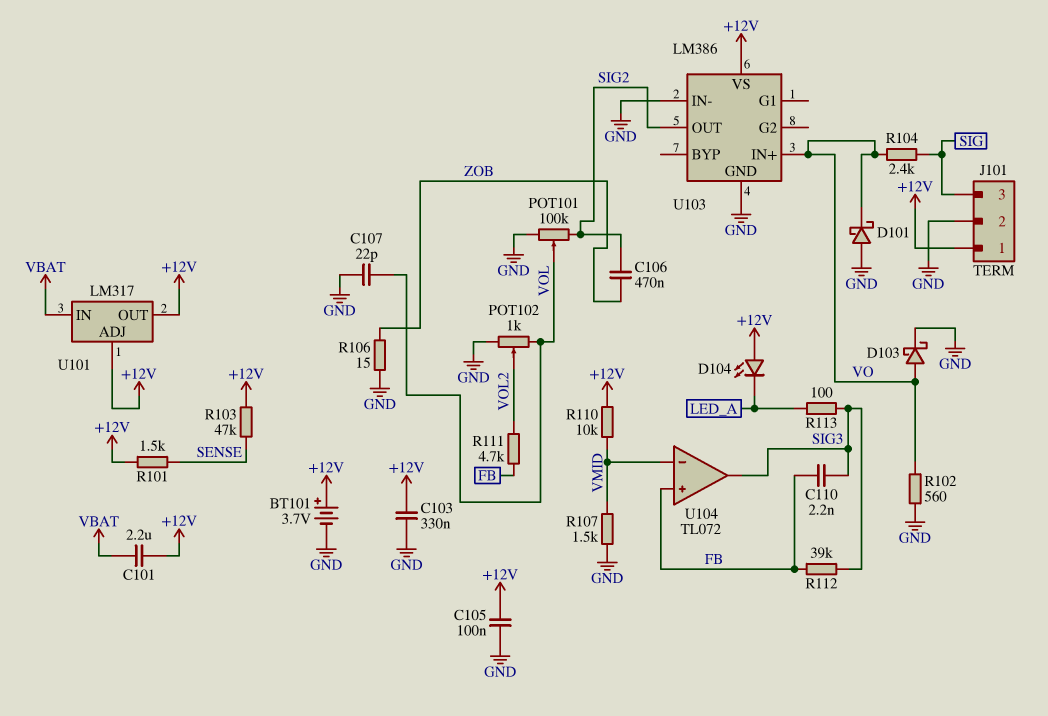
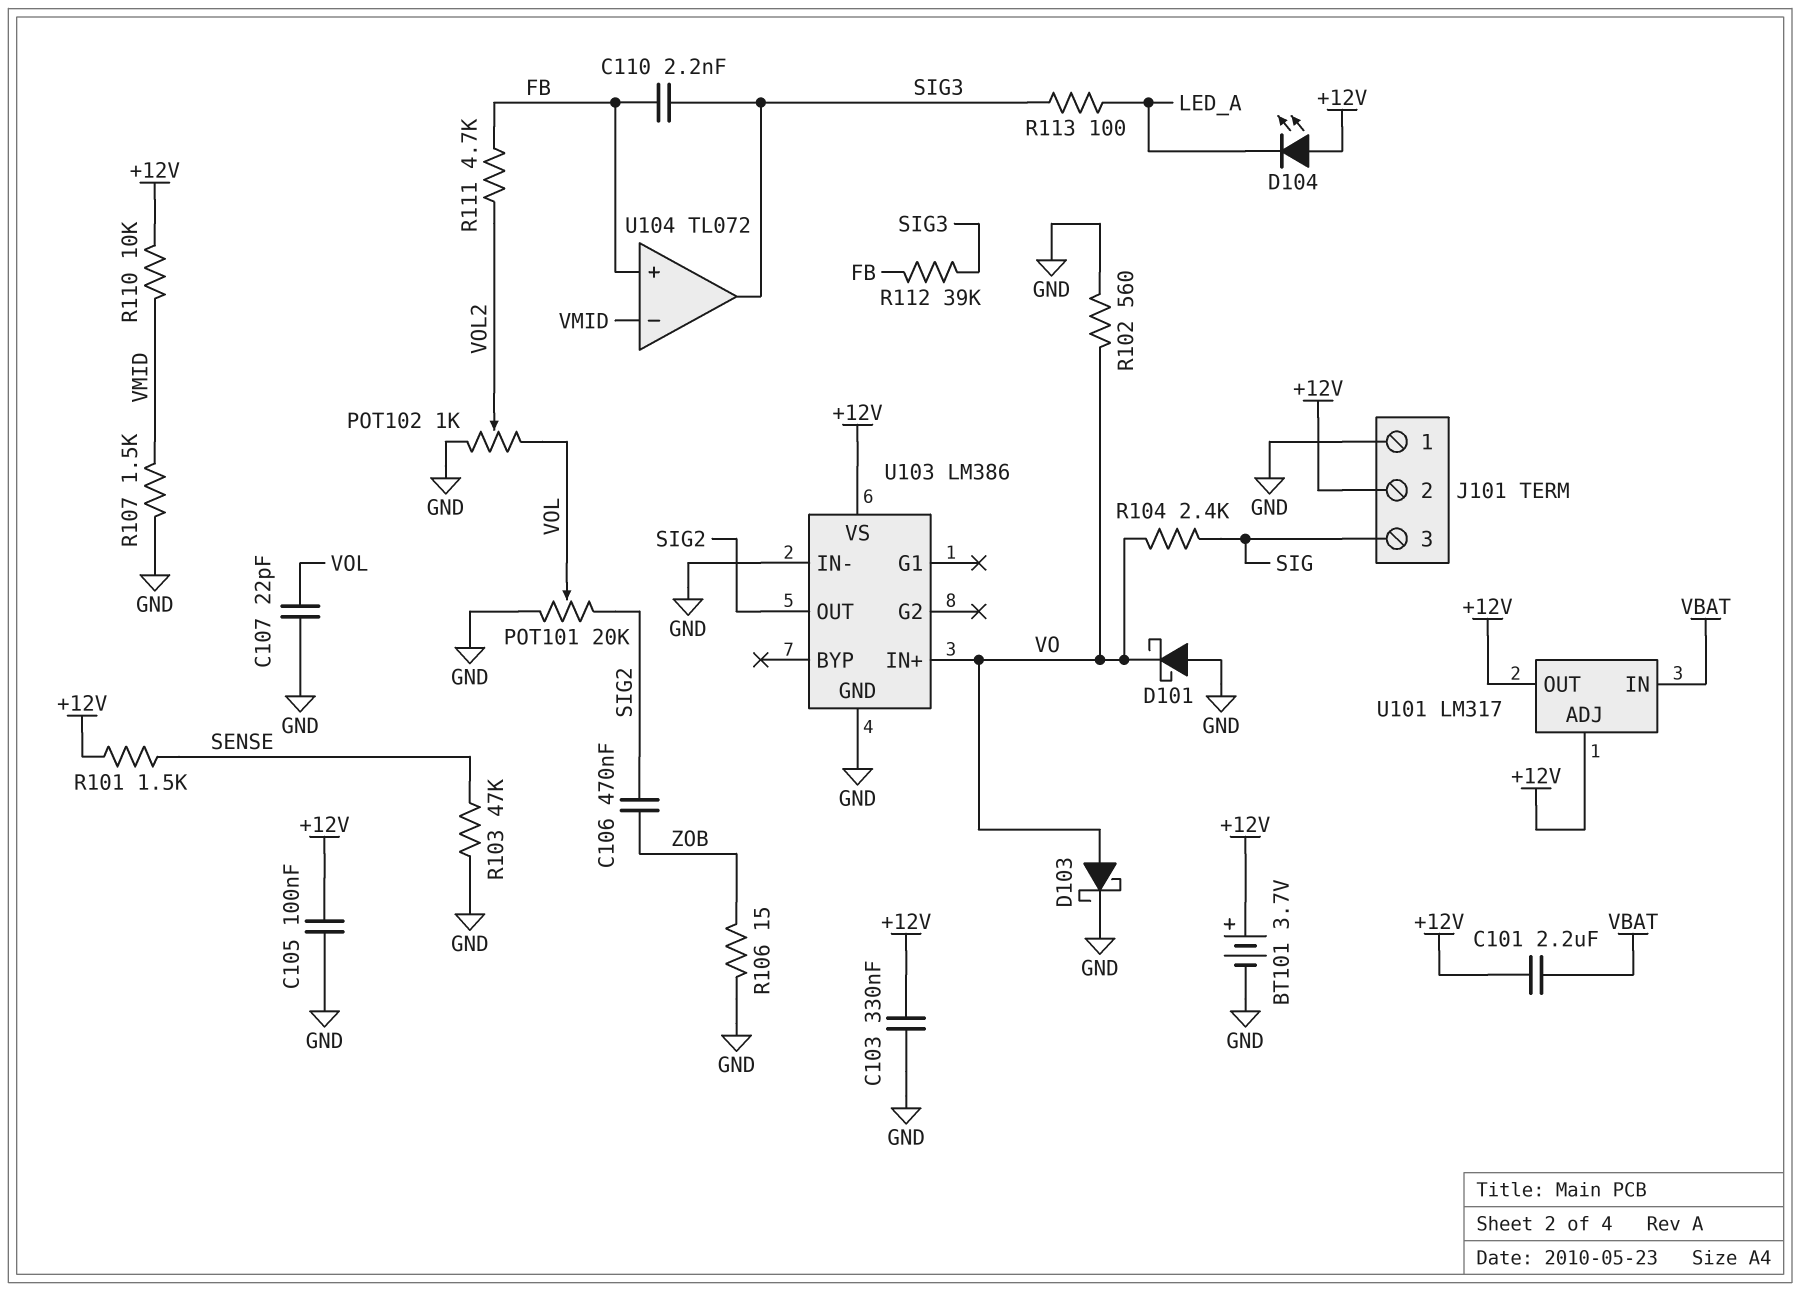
J101 pin 1: +12V -> GND
J101 pin 2: GND -> +12V
POT101: 100k (GND, SIG2, wiper VOL) -> 20k (GND, SIG2, wiper VOL)
R103: 47k (+12V, SENSE) -> 47k (GND, SENSE)

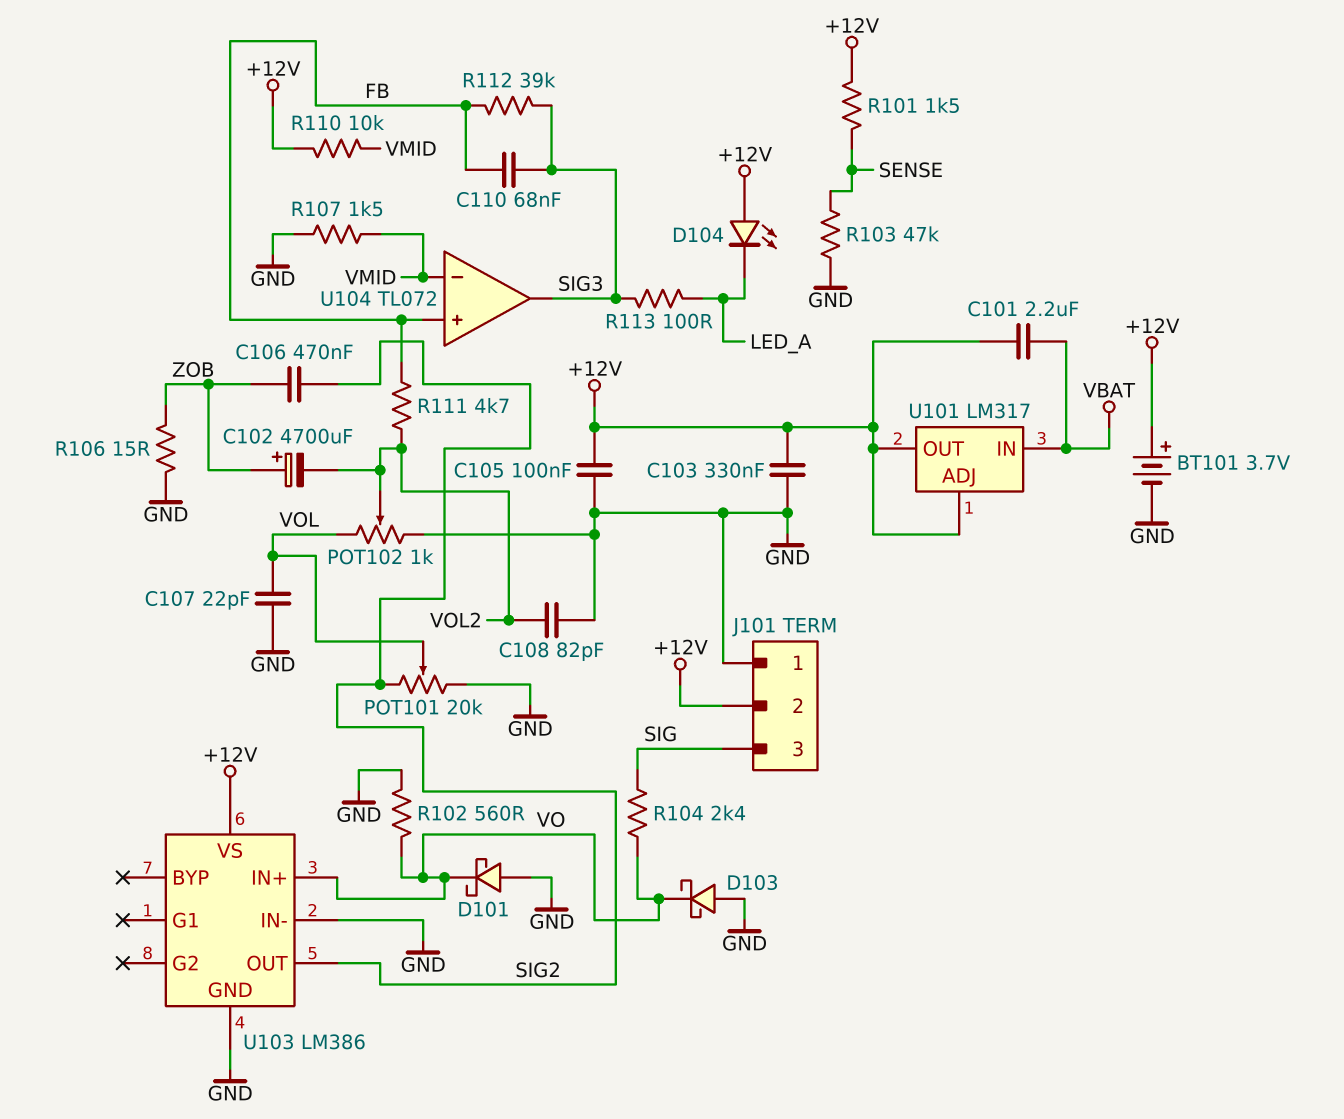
C102: none -> 4700uF (plus ZOB, minus VOL2)
C108: none -> 82pF (GND, VOL2)
C110: 2.2nF (FB, SIG3) -> 68nF (FB, SIG3)
D103: schottky (A VO, K GND) -> schottky (A GND, K VO)

